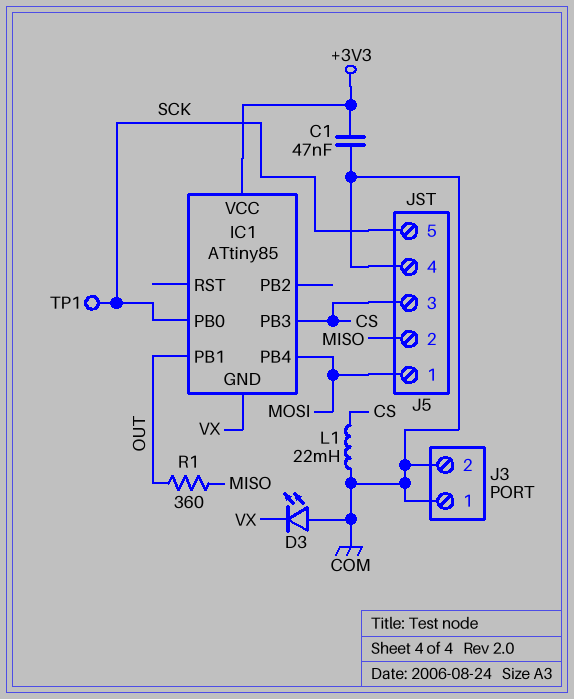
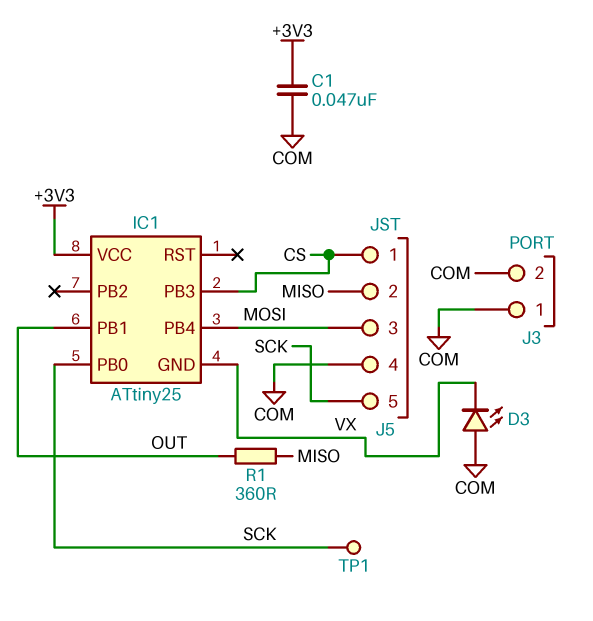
IC1: ATtiny85 -> ATtiny25
J5 pin 1: MOSI -> CS
J5 pin 3: CS -> MOSI
L1: 22mH (COM, CS) -> none

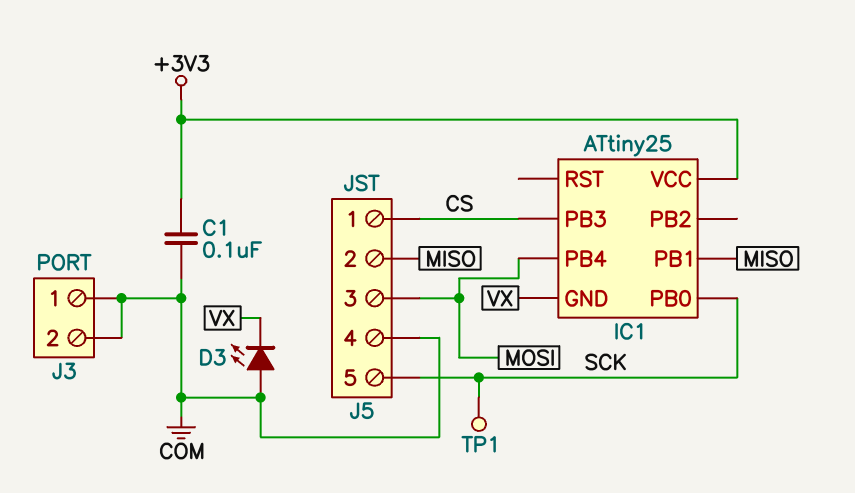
C1: 47nF (+3V3, COM) -> 100nF (+3V3, COM)
IC1 pin PB1: OUT -> MISO
R1: 360 (MISO, OUT) -> none

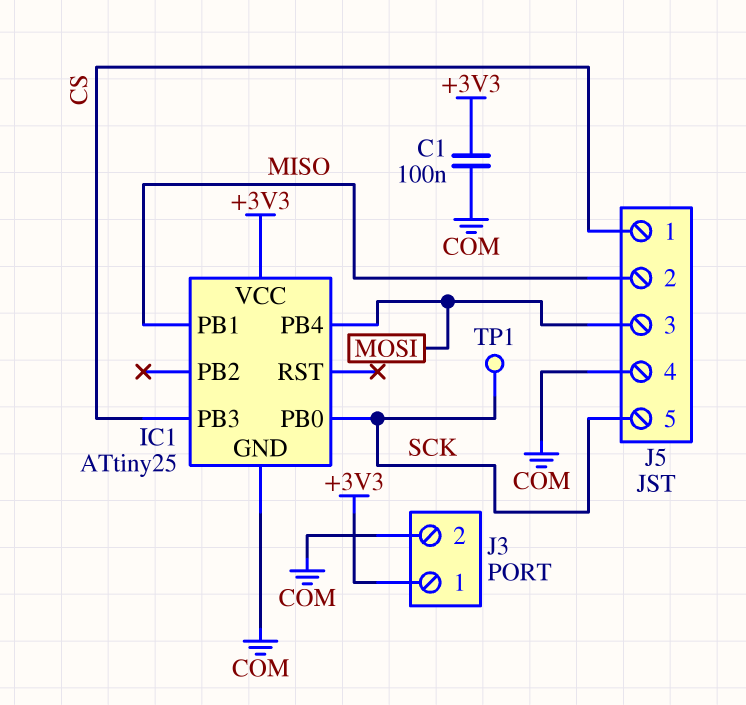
D3: LED (A COM, K VX) -> none
IC1 pin GND: VX -> COM
J3 pin 1: COM -> +3V3

